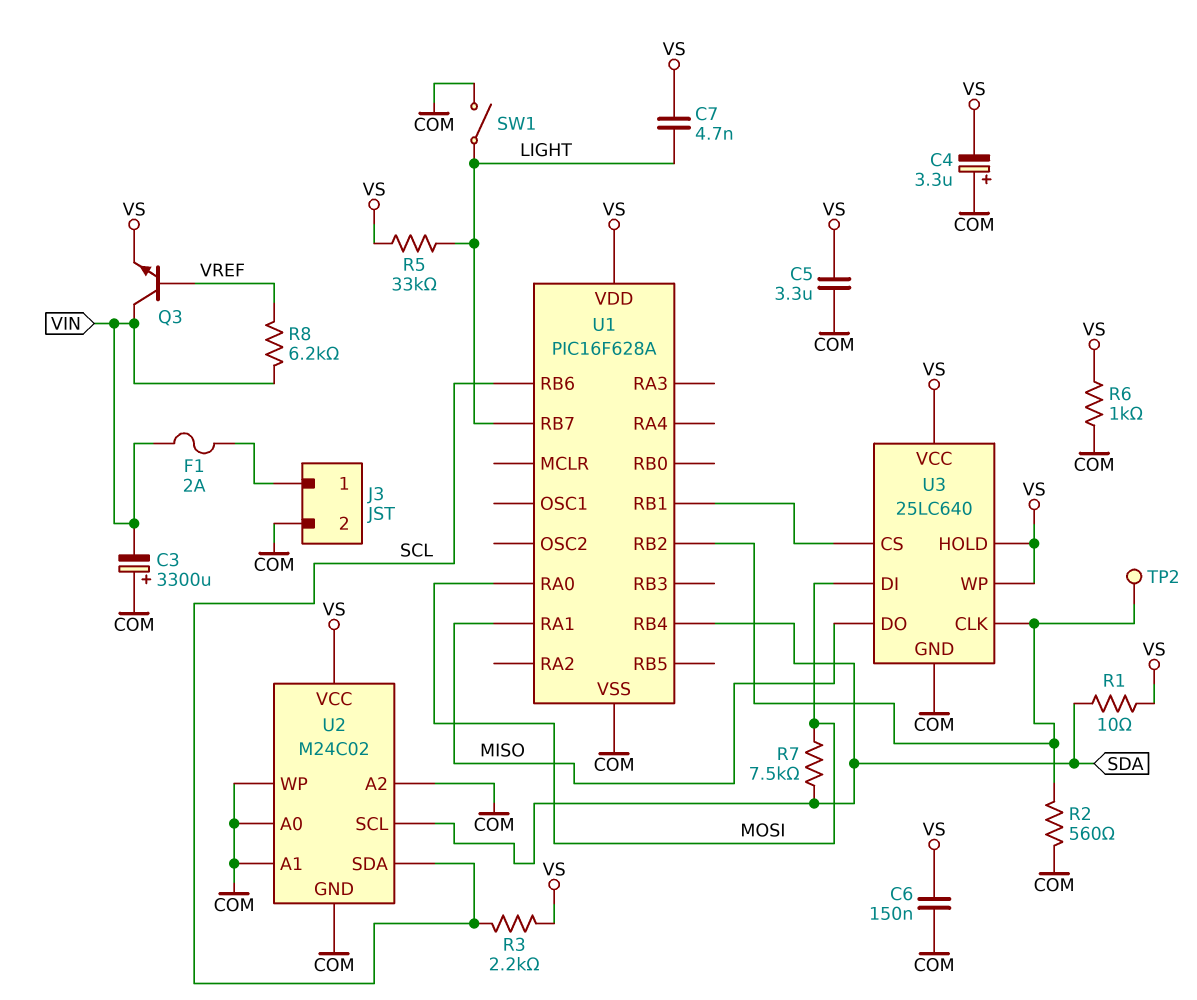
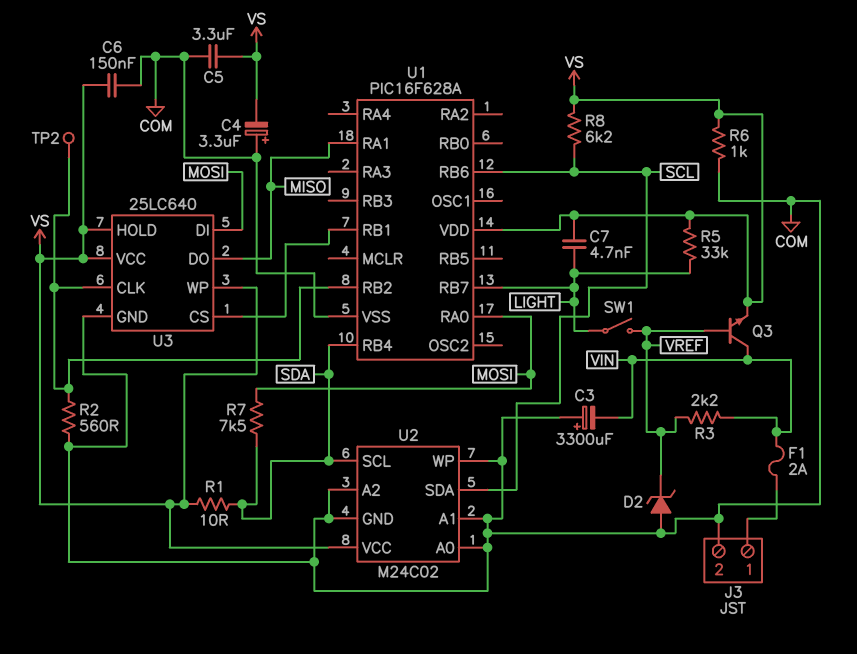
D2: none -> zener (A COM, K VREF)
R3: 2.2k (SCL, VS) -> 2.2k (VIN, VREF)
R8: 6.2k (VIN, VREF) -> 6.2k (SCL, VS)
SW1: switch (COM, LIGHT) -> switch (LIGHT, VREF)

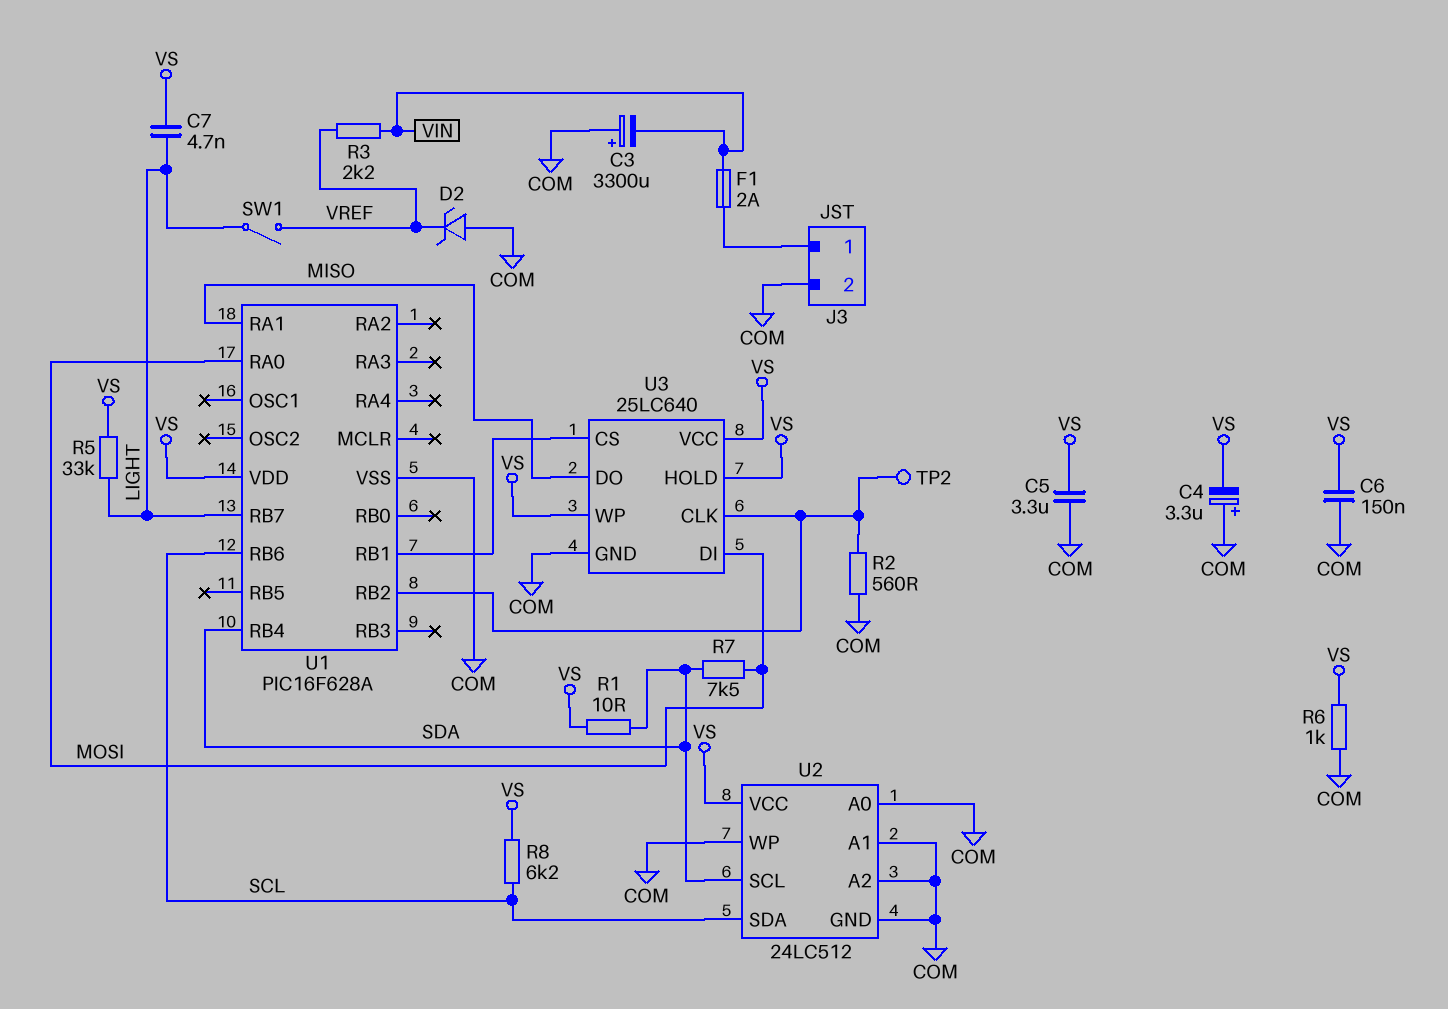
Q3: NPN (B VREF, C VIN, E VS) -> none
U2: M24C02 -> 24LC512

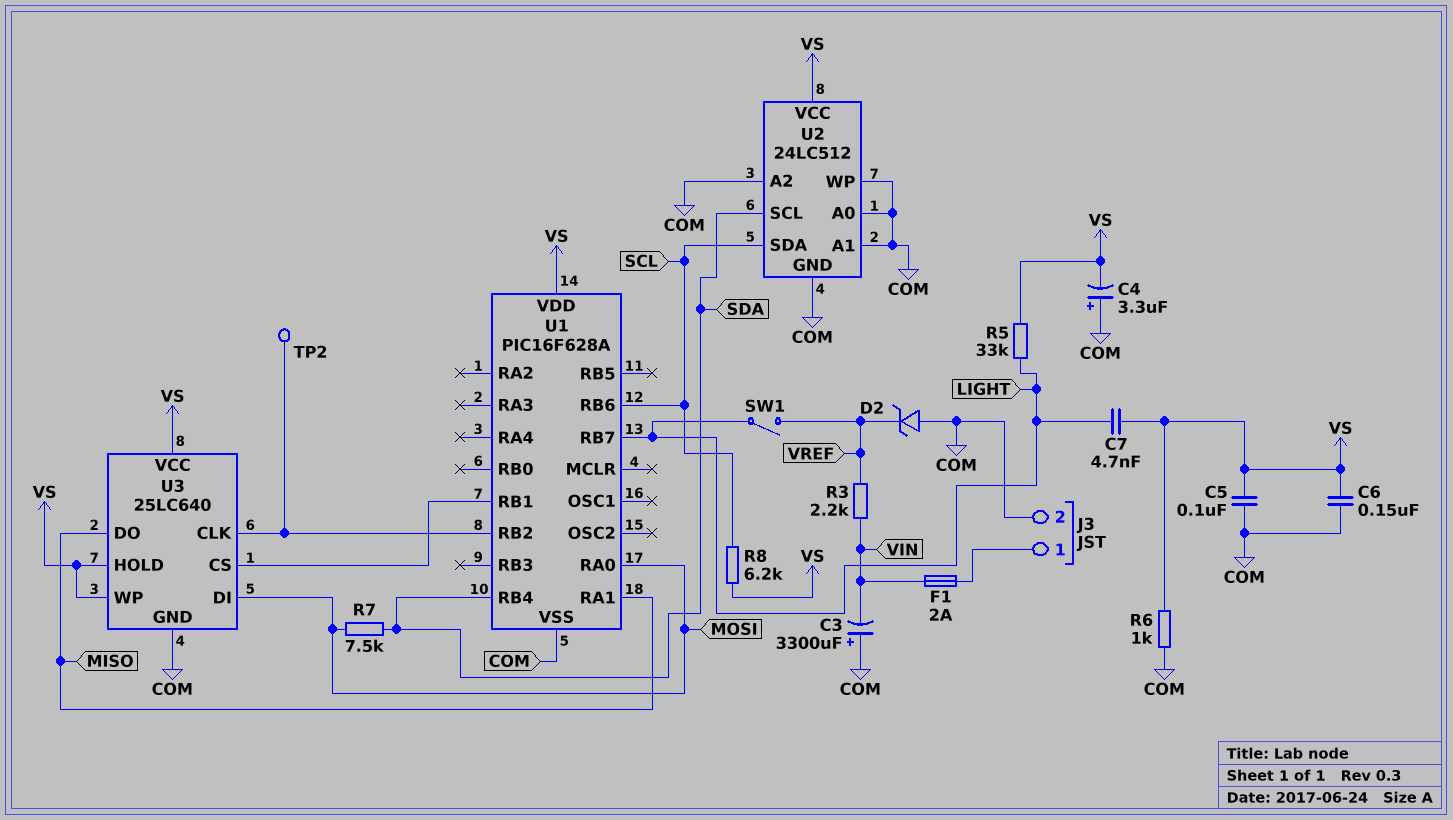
C5: 3.3uF (COM, VS) -> 100nF (COM, VS)
R1: 10 (SDA, VS) -> none
R2: 560 (COM, U1/RB2) -> none

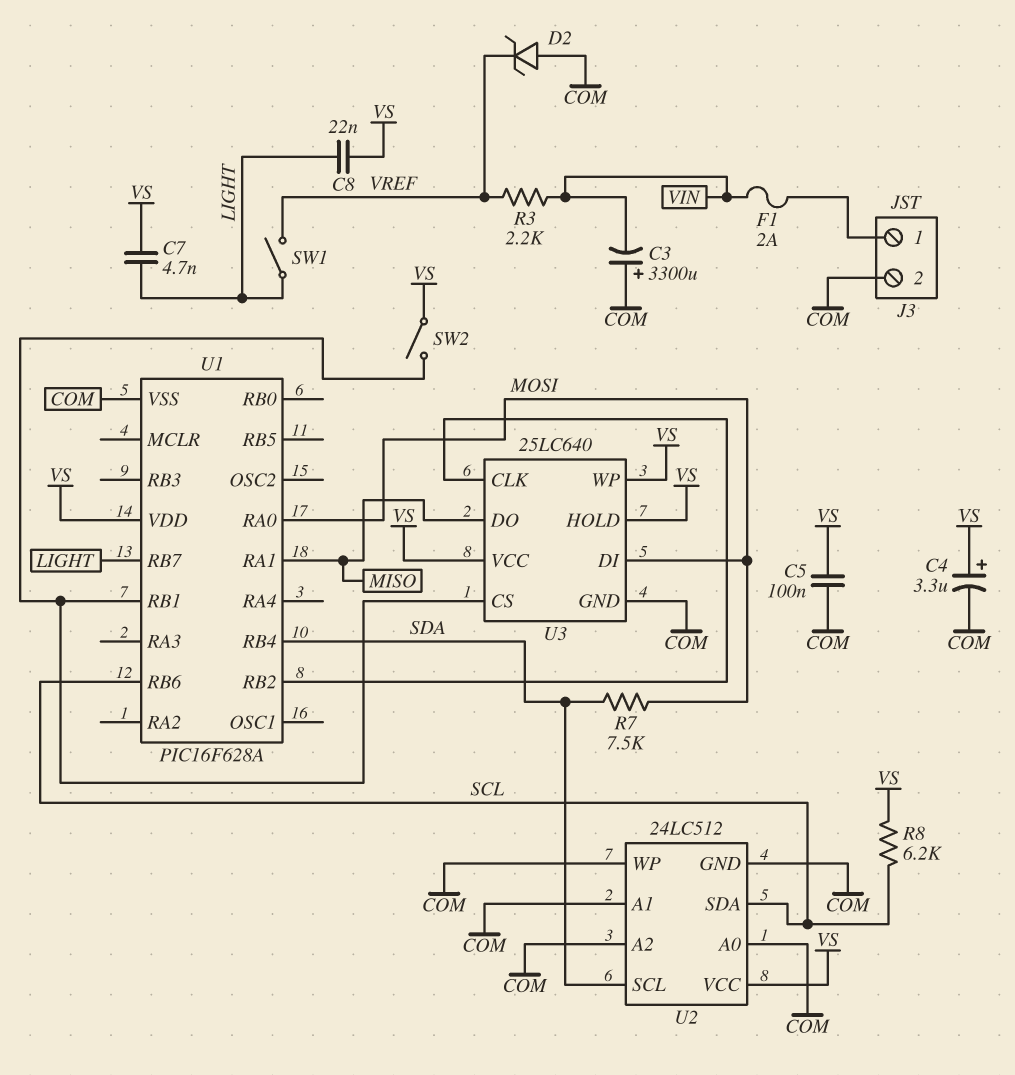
C4: 3.3uF (plus COM, minus VS) -> 3.3uF (plus VS, minus COM)
C6: 150nF (COM, VS) -> none
C8: none -> 22nF (LIGHT, VS)
R5: 33k (LIGHT, VS) -> none
R6: 1k (COM, VS) -> none
SW2: none -> switch (U1/RB1, VS)
TP2: test point (U1/RB2) -> none

